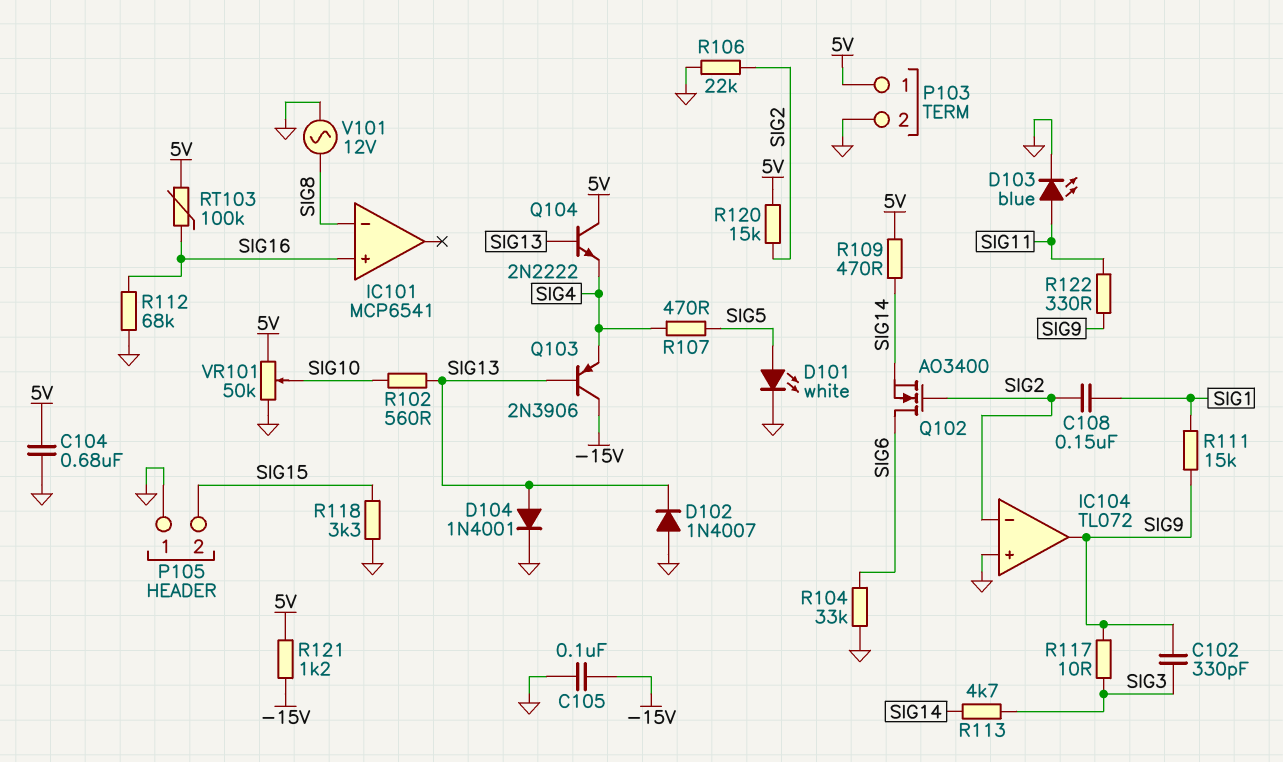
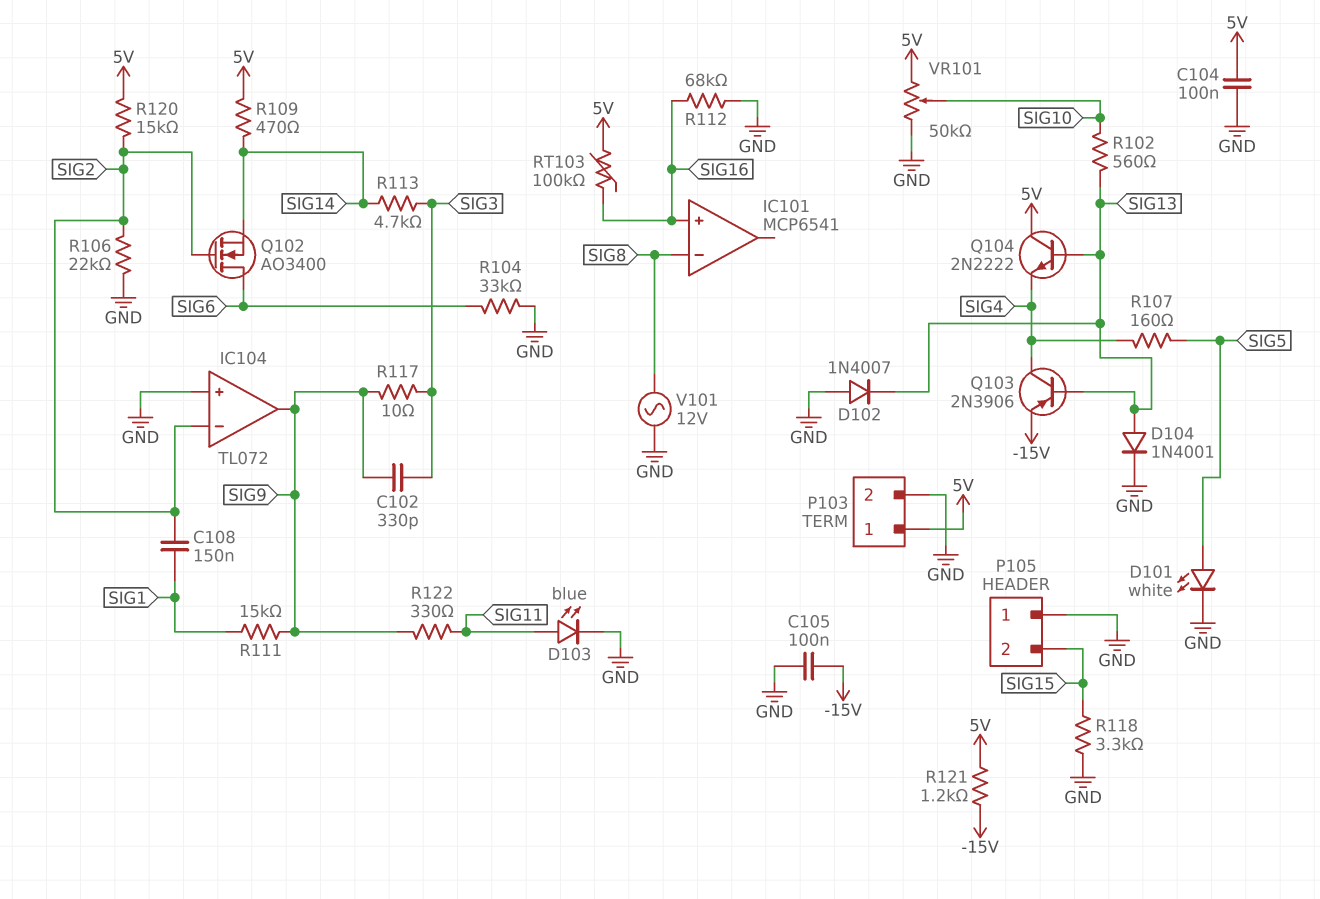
C104: 680nF (5V, GND) -> 100nF (5V, GND)
Q103: PNP 2N3906 (B SIG13, C -15V, E SIG4) -> PNP 2N3906 (B SIG13, C SIG4, E -15V)
R107: 470 (SIG4, SIG5) -> 160 (SIG4, SIG5)

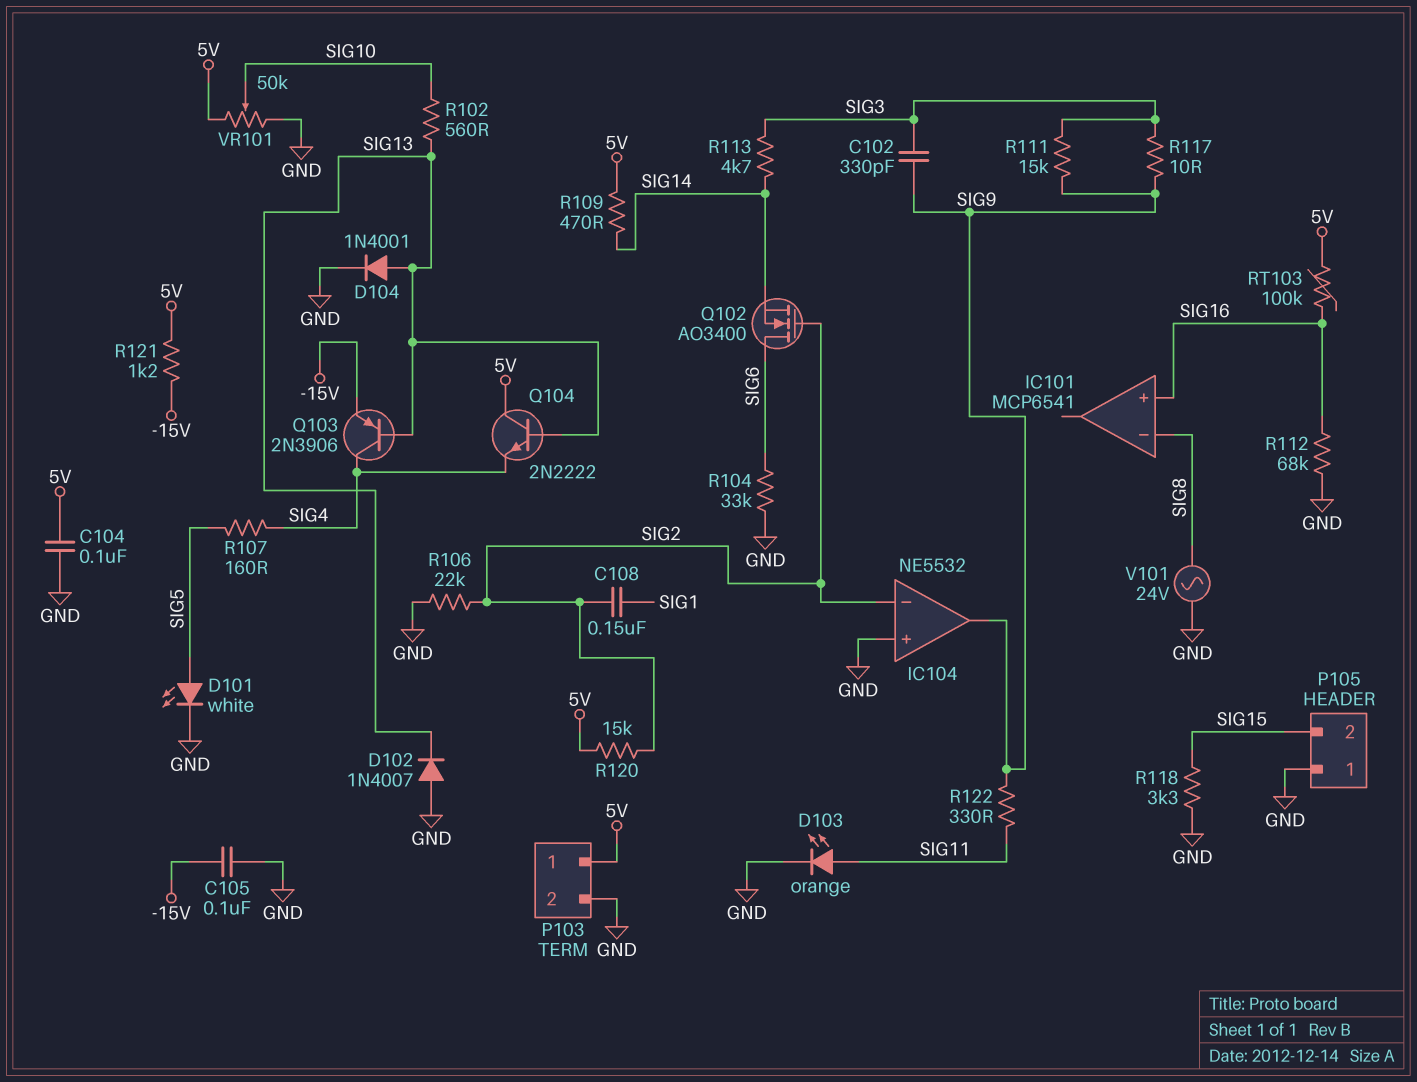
D103: LED blue (A SIG11, K GND) -> LED orange (A SIG11, K GND)
IC104: TL072 -> NE5532
R111: 15k (SIG1, SIG9) -> 15k (SIG3, SIG9)
V101: AC 12V (GND, SIG8) -> AC 24V (GND, SIG8)

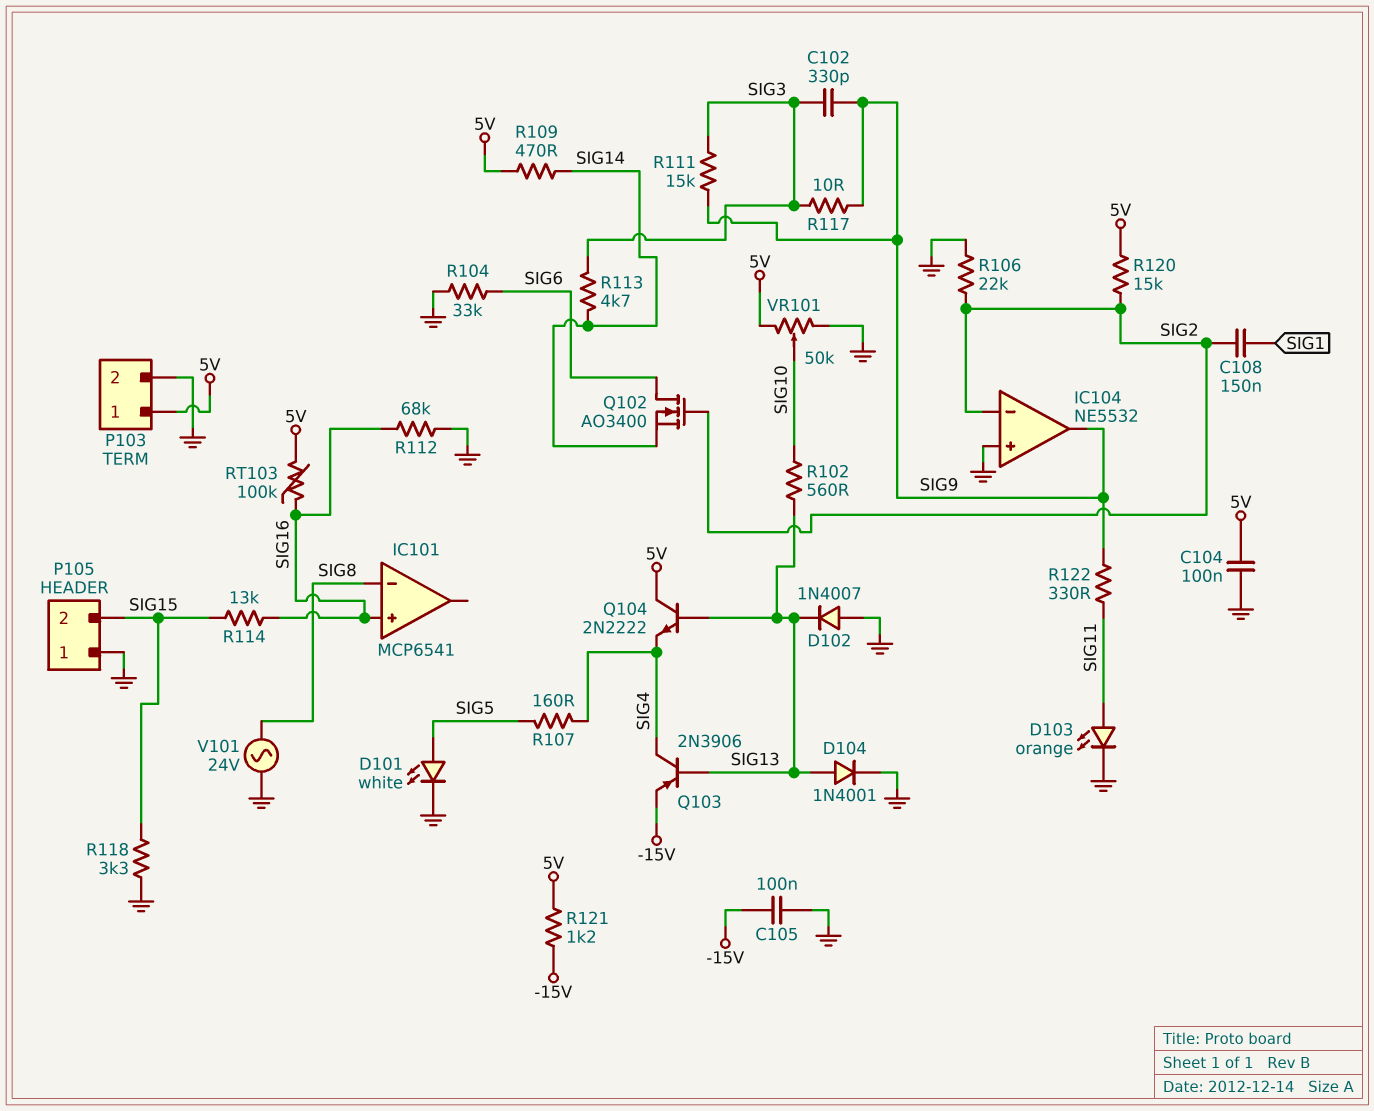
R114: none -> 13k (SIG15, SIG16)

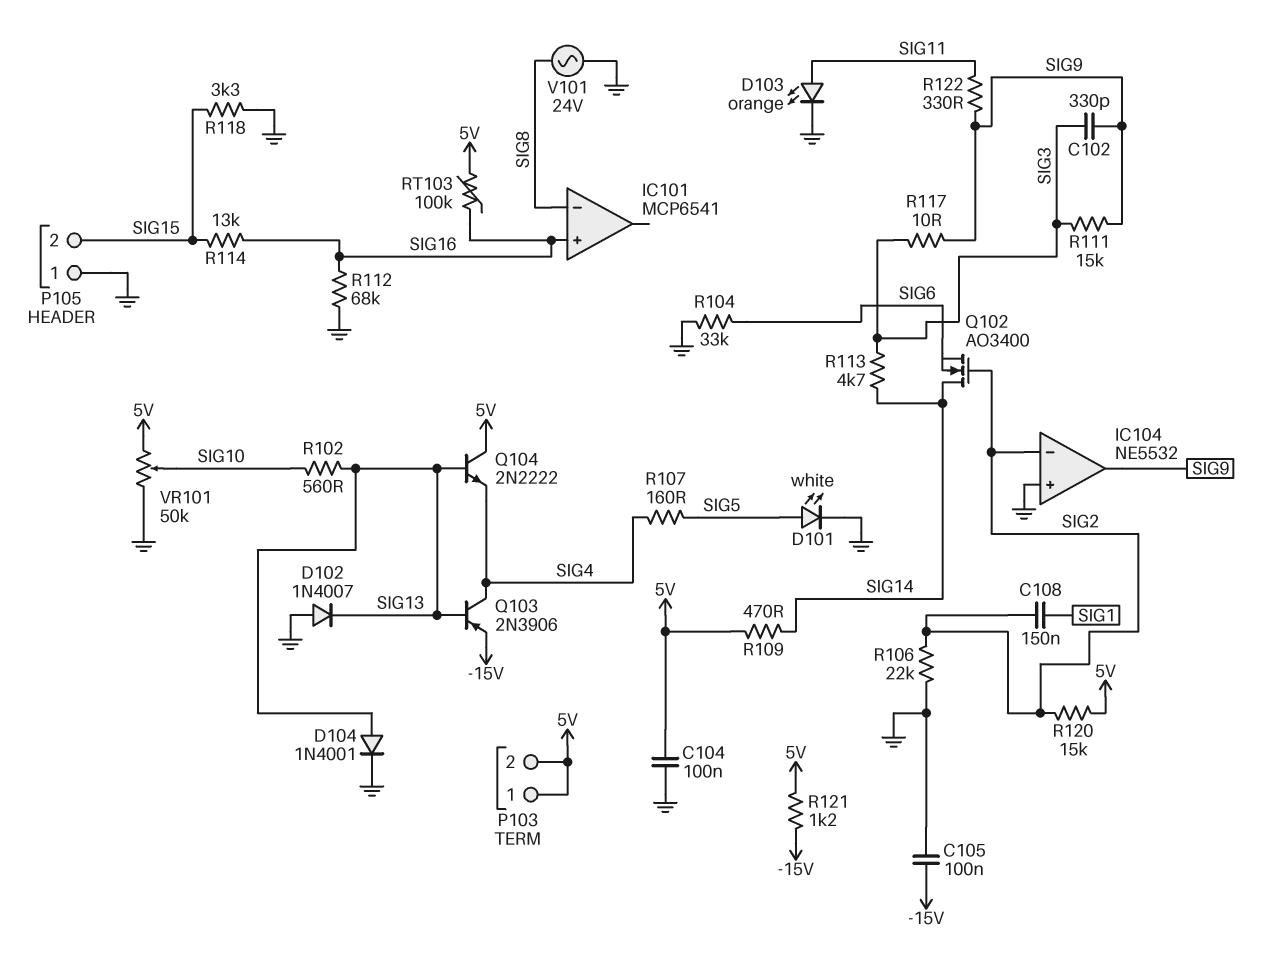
P103 pin 2: GND -> 5V
Q102: NMOS AO3400 (G SIG2, D SIG6, S SIG14) -> NMOS AO3400 (G SIG2, D SIG14, S SIG6)

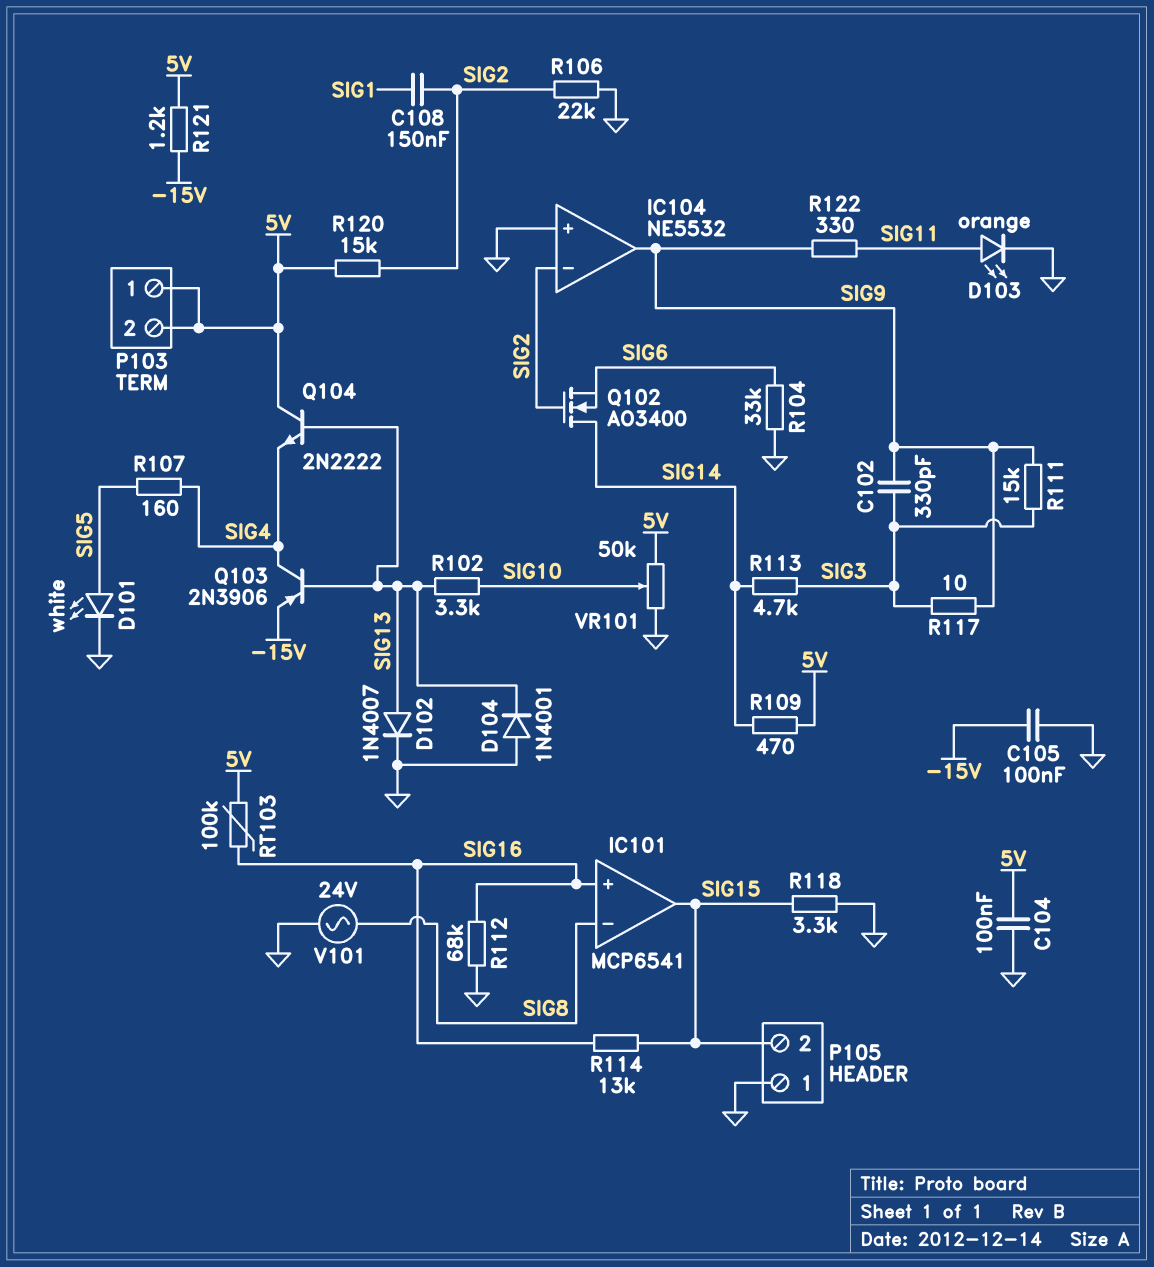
D102: diode 1N4007 (A GND, K SIG13) -> diode 1N4007 (A SIG13, K GND)
D104: diode 1N4001 (A SIG13, K GND) -> diode 1N4001 (A GND, K SIG13)
IC101 pin out: none -> SIG15
R102: 560 (SIG10, SIG13) -> 3.3k (SIG10, SIG13)

